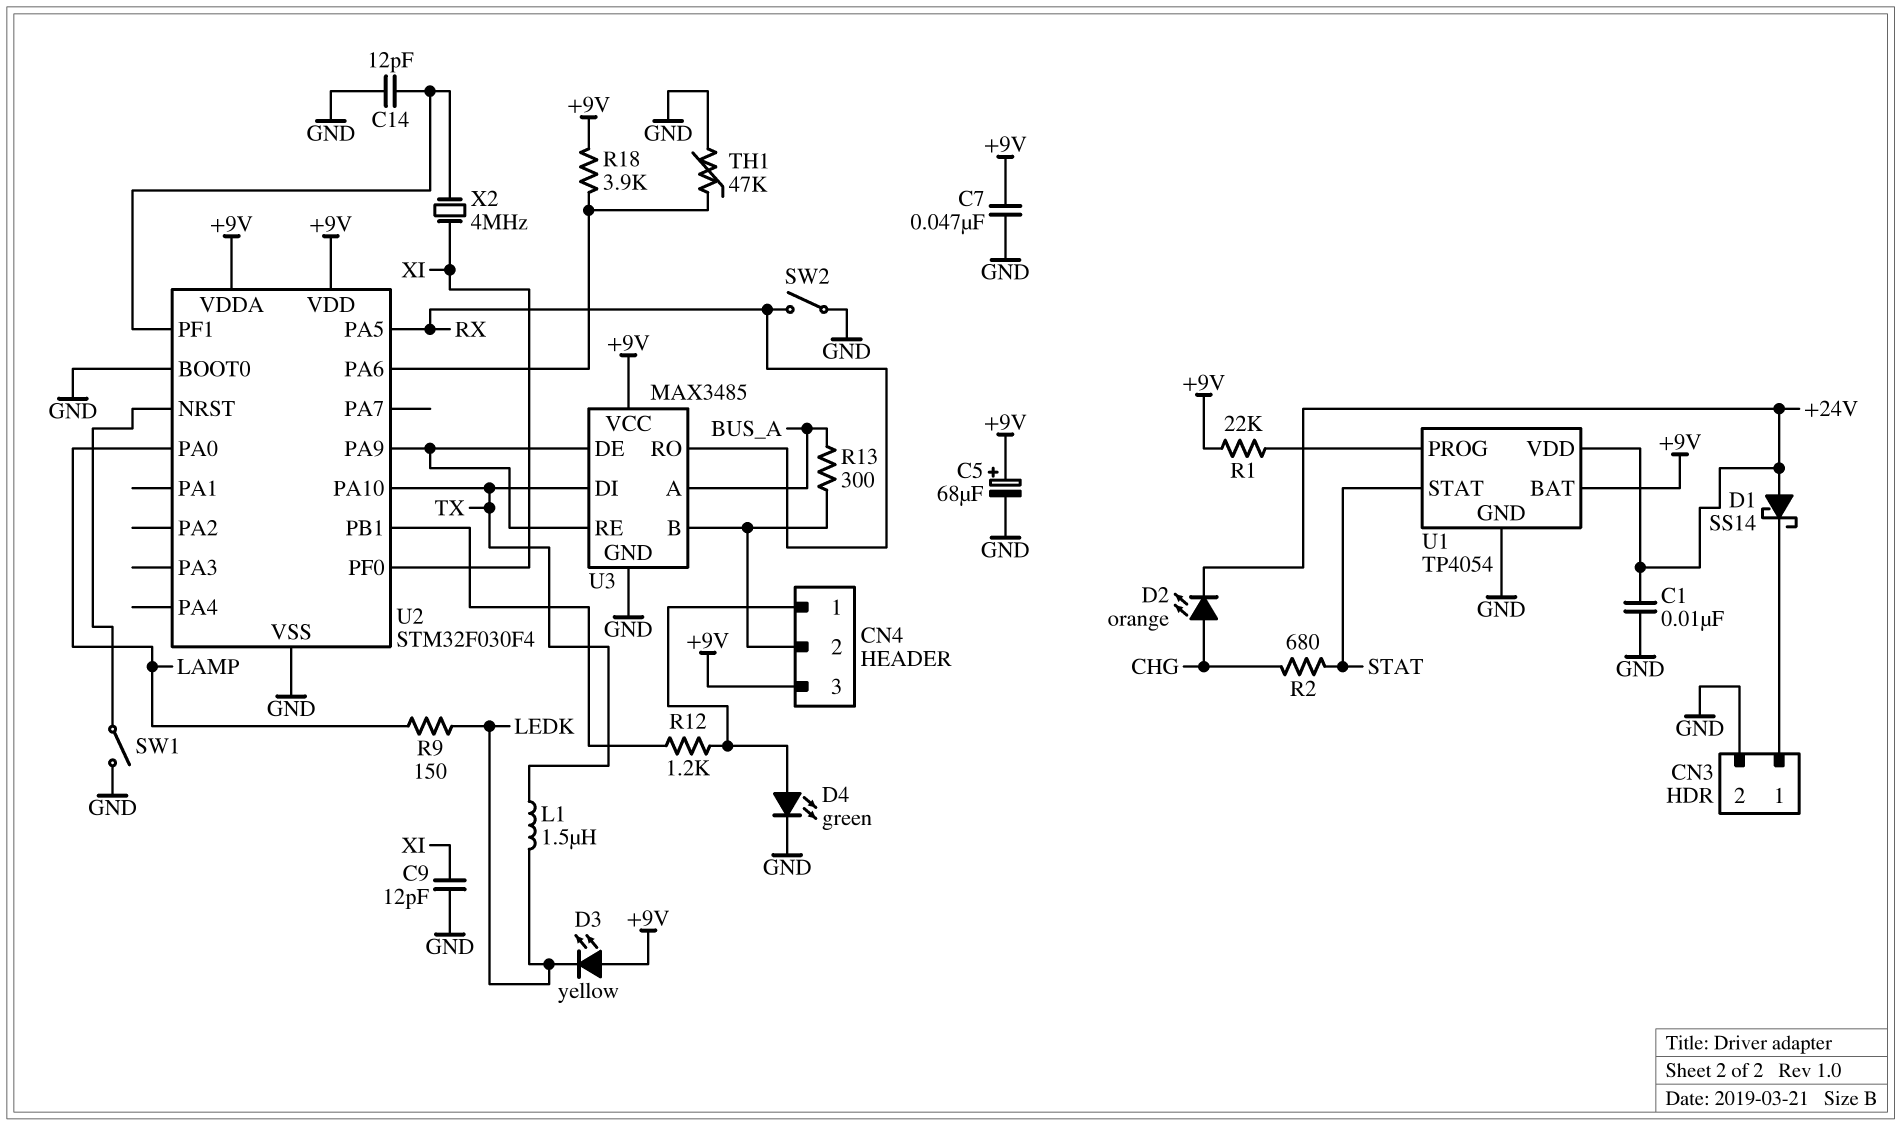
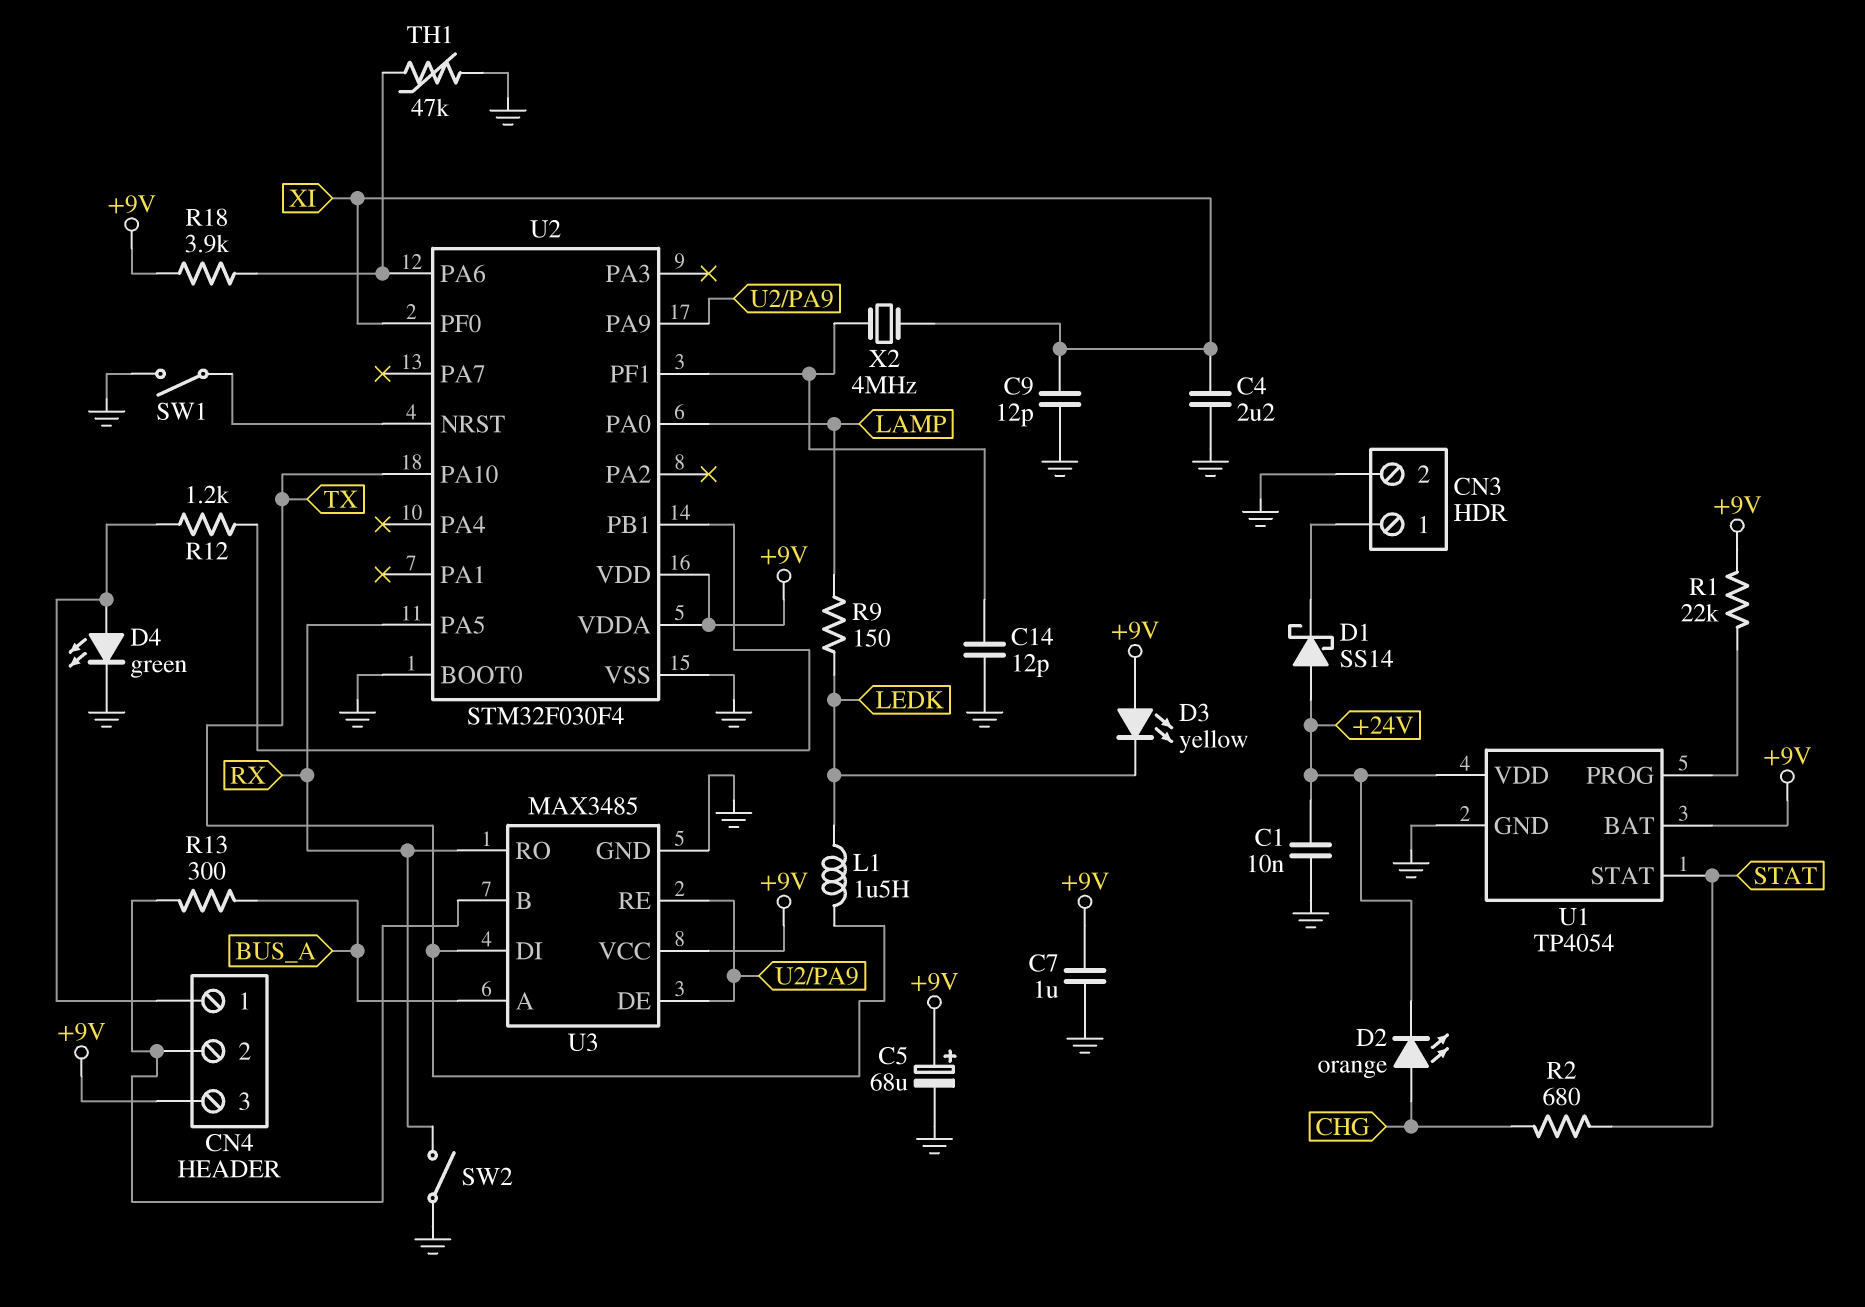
C4: none -> 2.2uF (GND, XI)
C7: 47nF (+9V, GND) -> 1uF (+9V, GND)

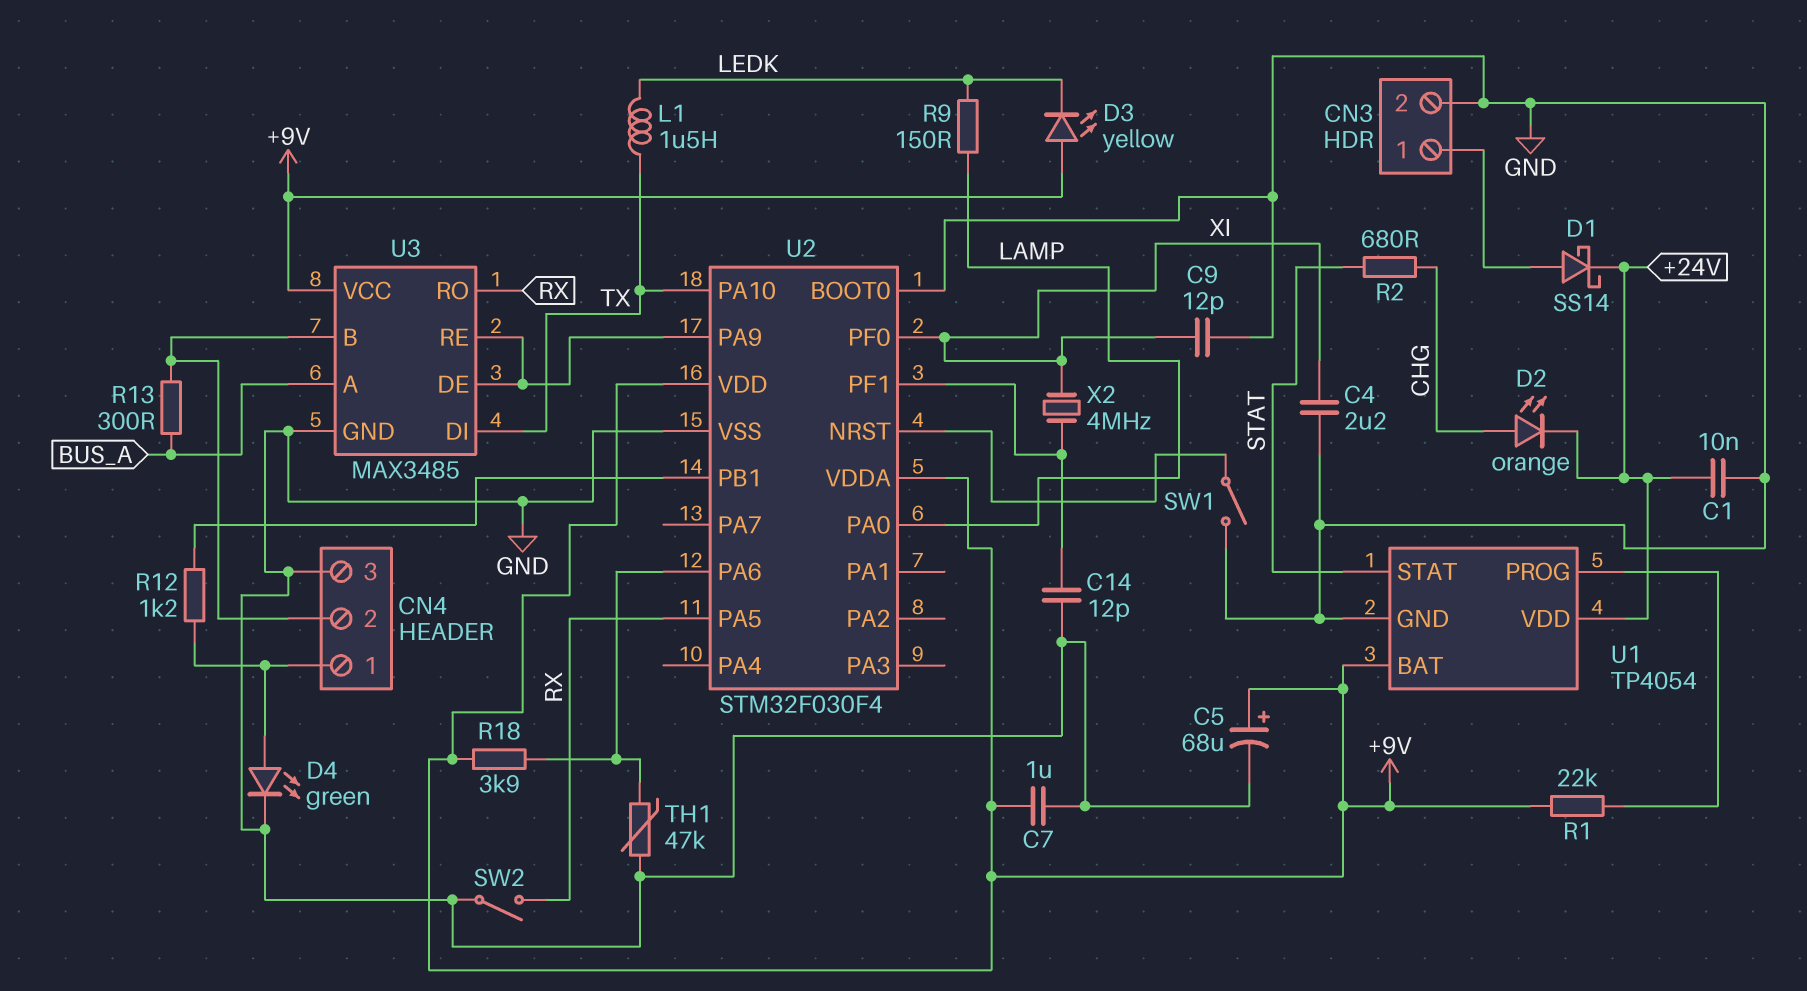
CN4 pin 3: +9V -> GND
D1: schottky SS14 (A +24V, K CN3/1) -> schottky SS14 (A CN3/1, K +24V)

